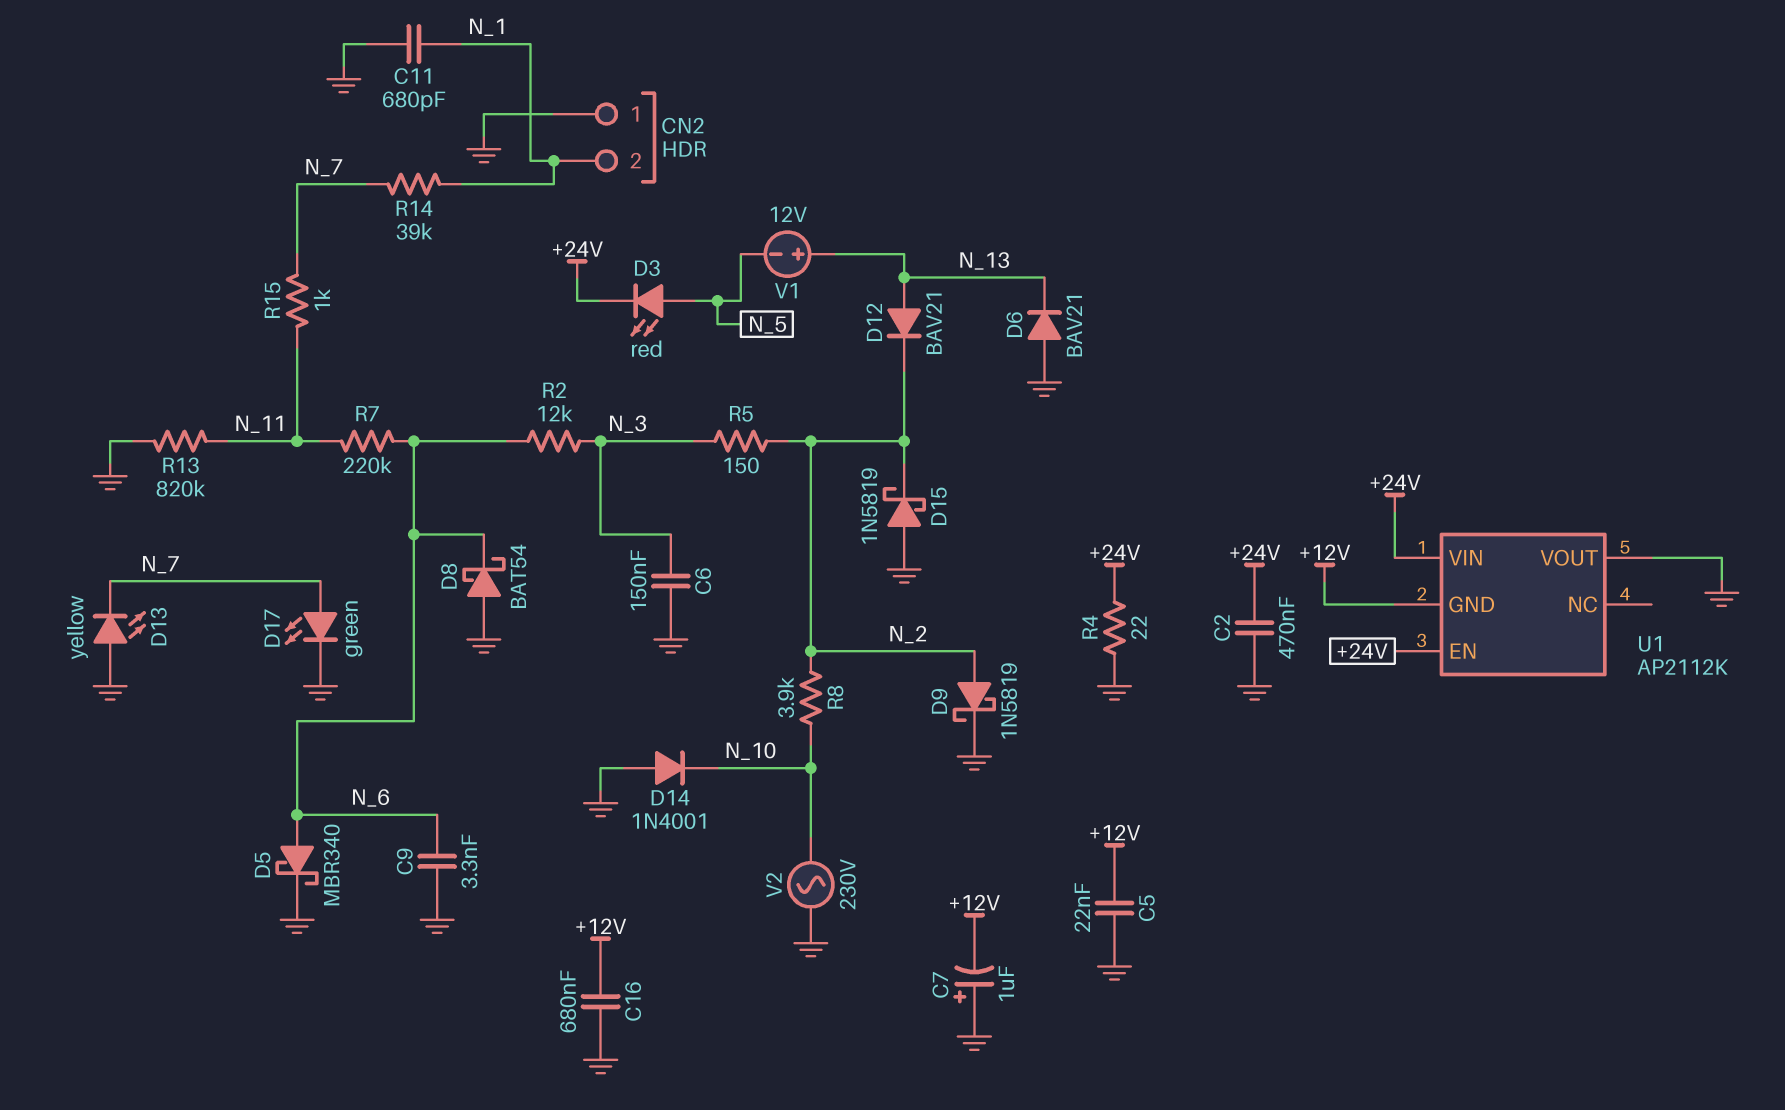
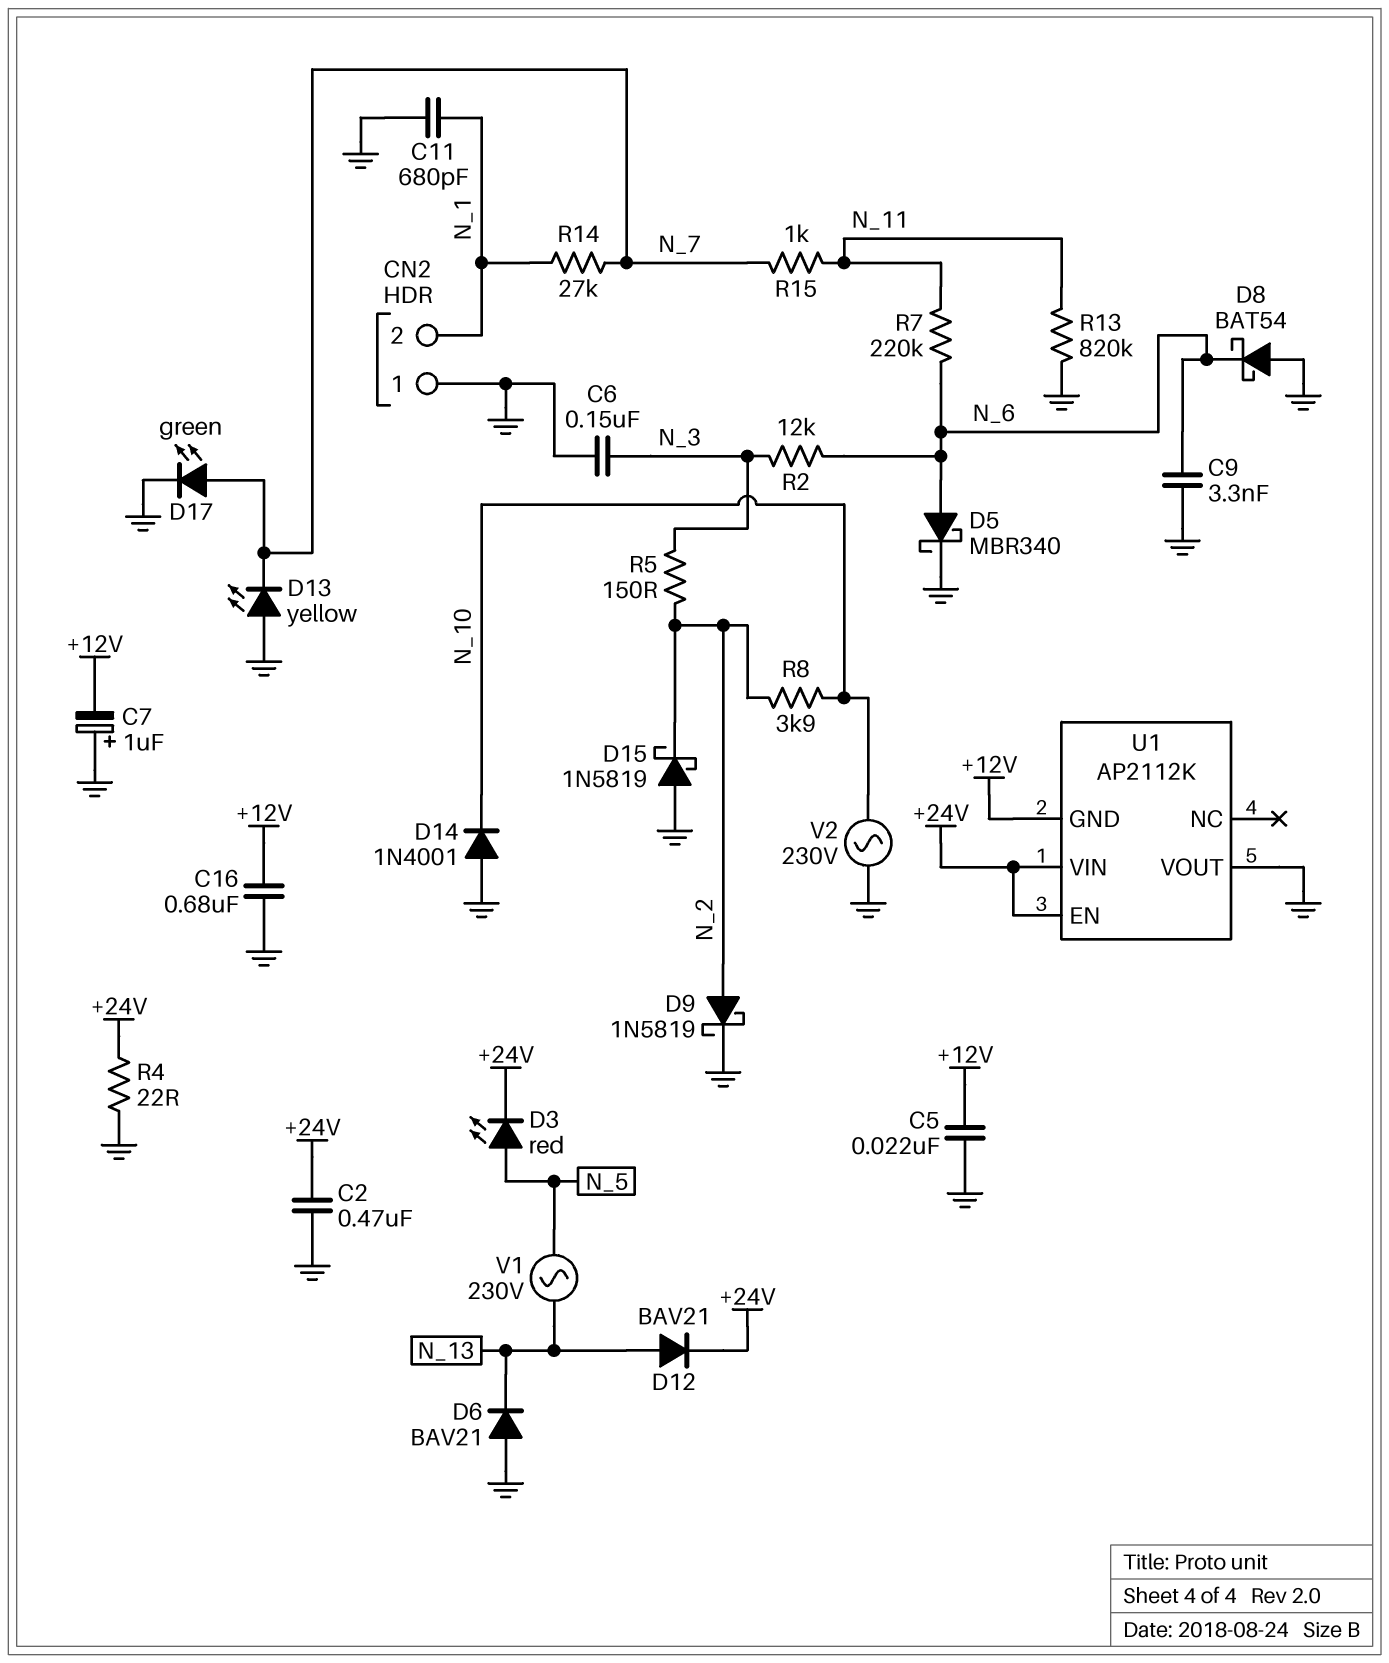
D12: diode BAV21 (A N_13, K N_2) -> diode BAV21 (A N_13, K +24V)
R14: 39k (N_1, N_7) -> 27k (N_1, N_7)
V1: 12V (plus N_13, minus N_5) -> AC 230V (N_5, N_13)

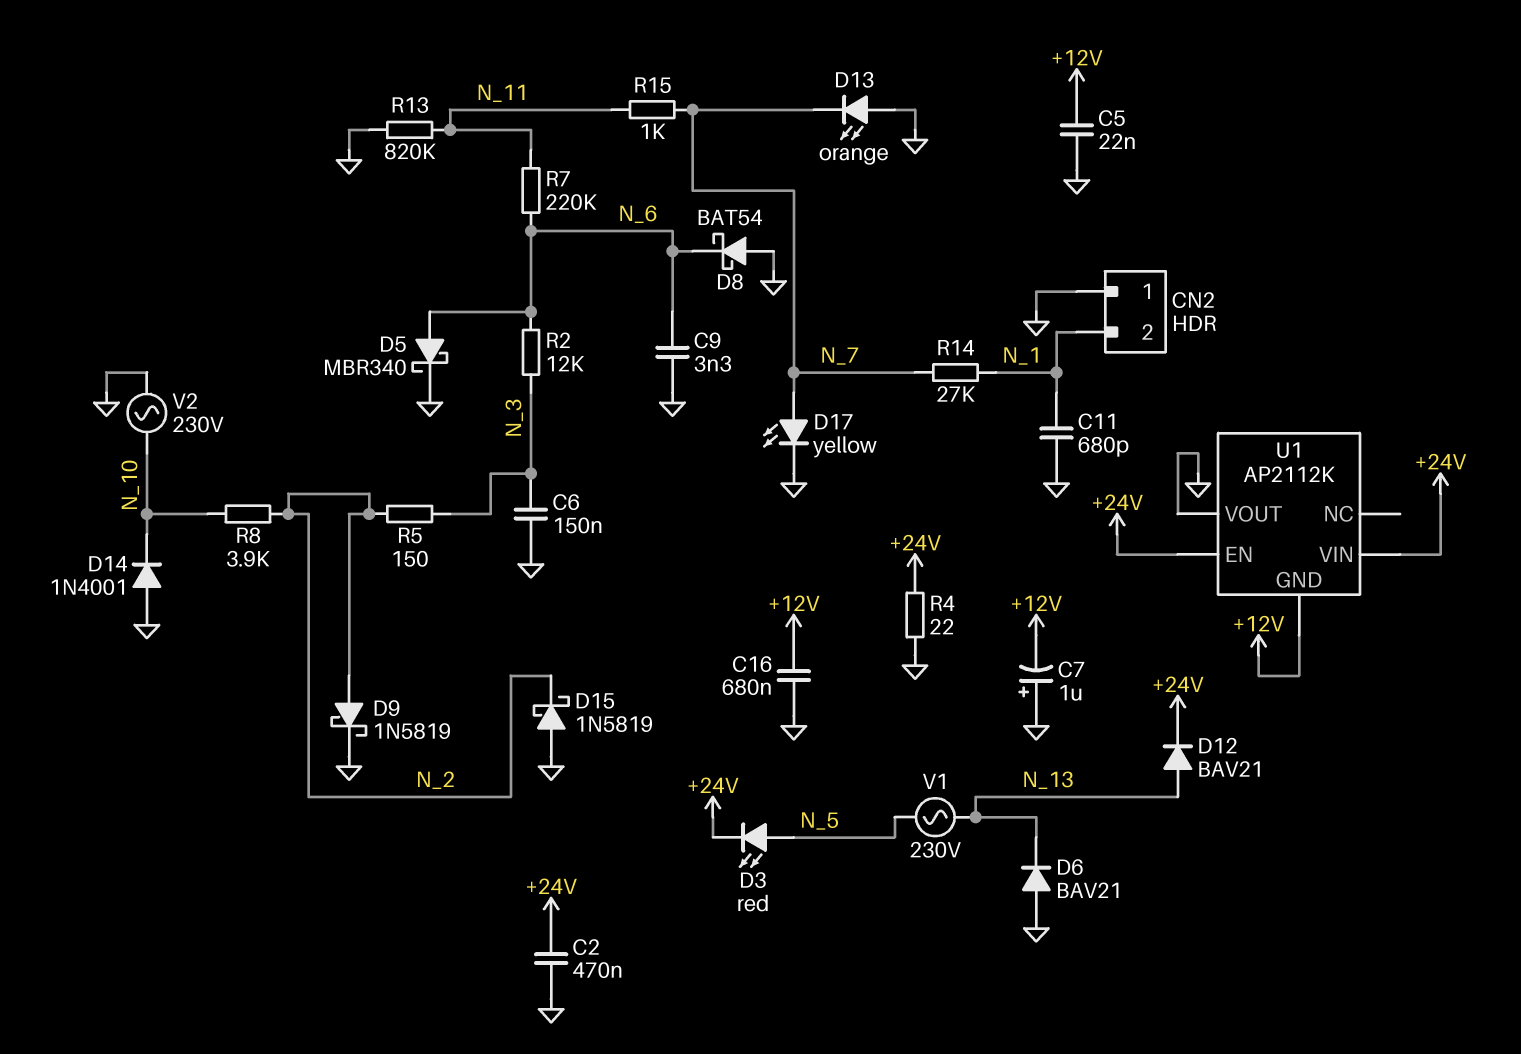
D13: LED yellow (A GND, K N_7) -> LED orange (A GND, K N_7)
D17: LED green (A N_7, K GND) -> LED yellow (A N_7, K GND)

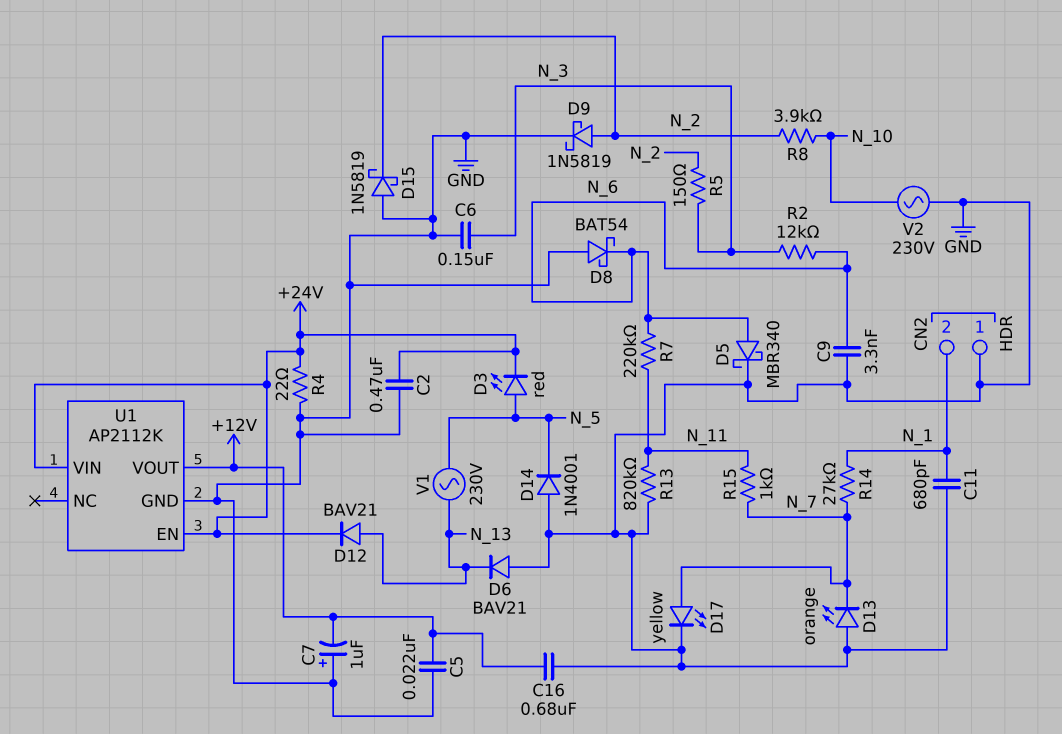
D14: diode 1N4001 (A GND, K N_10) -> diode 1N4001 (A GND, K N_5)
U1 pin GND: +12V -> GND
U1 pin VOUT: GND -> +12V

